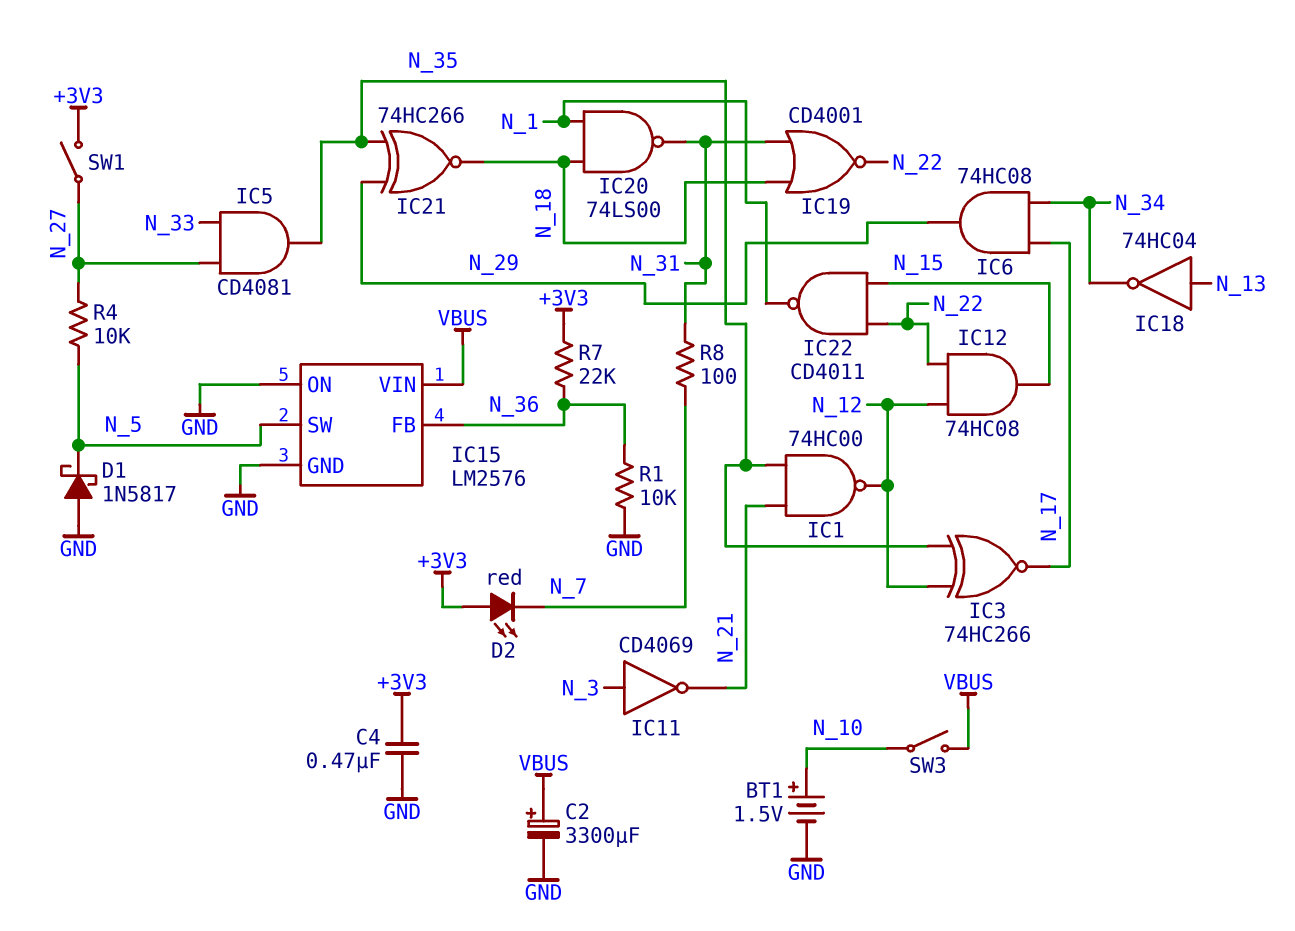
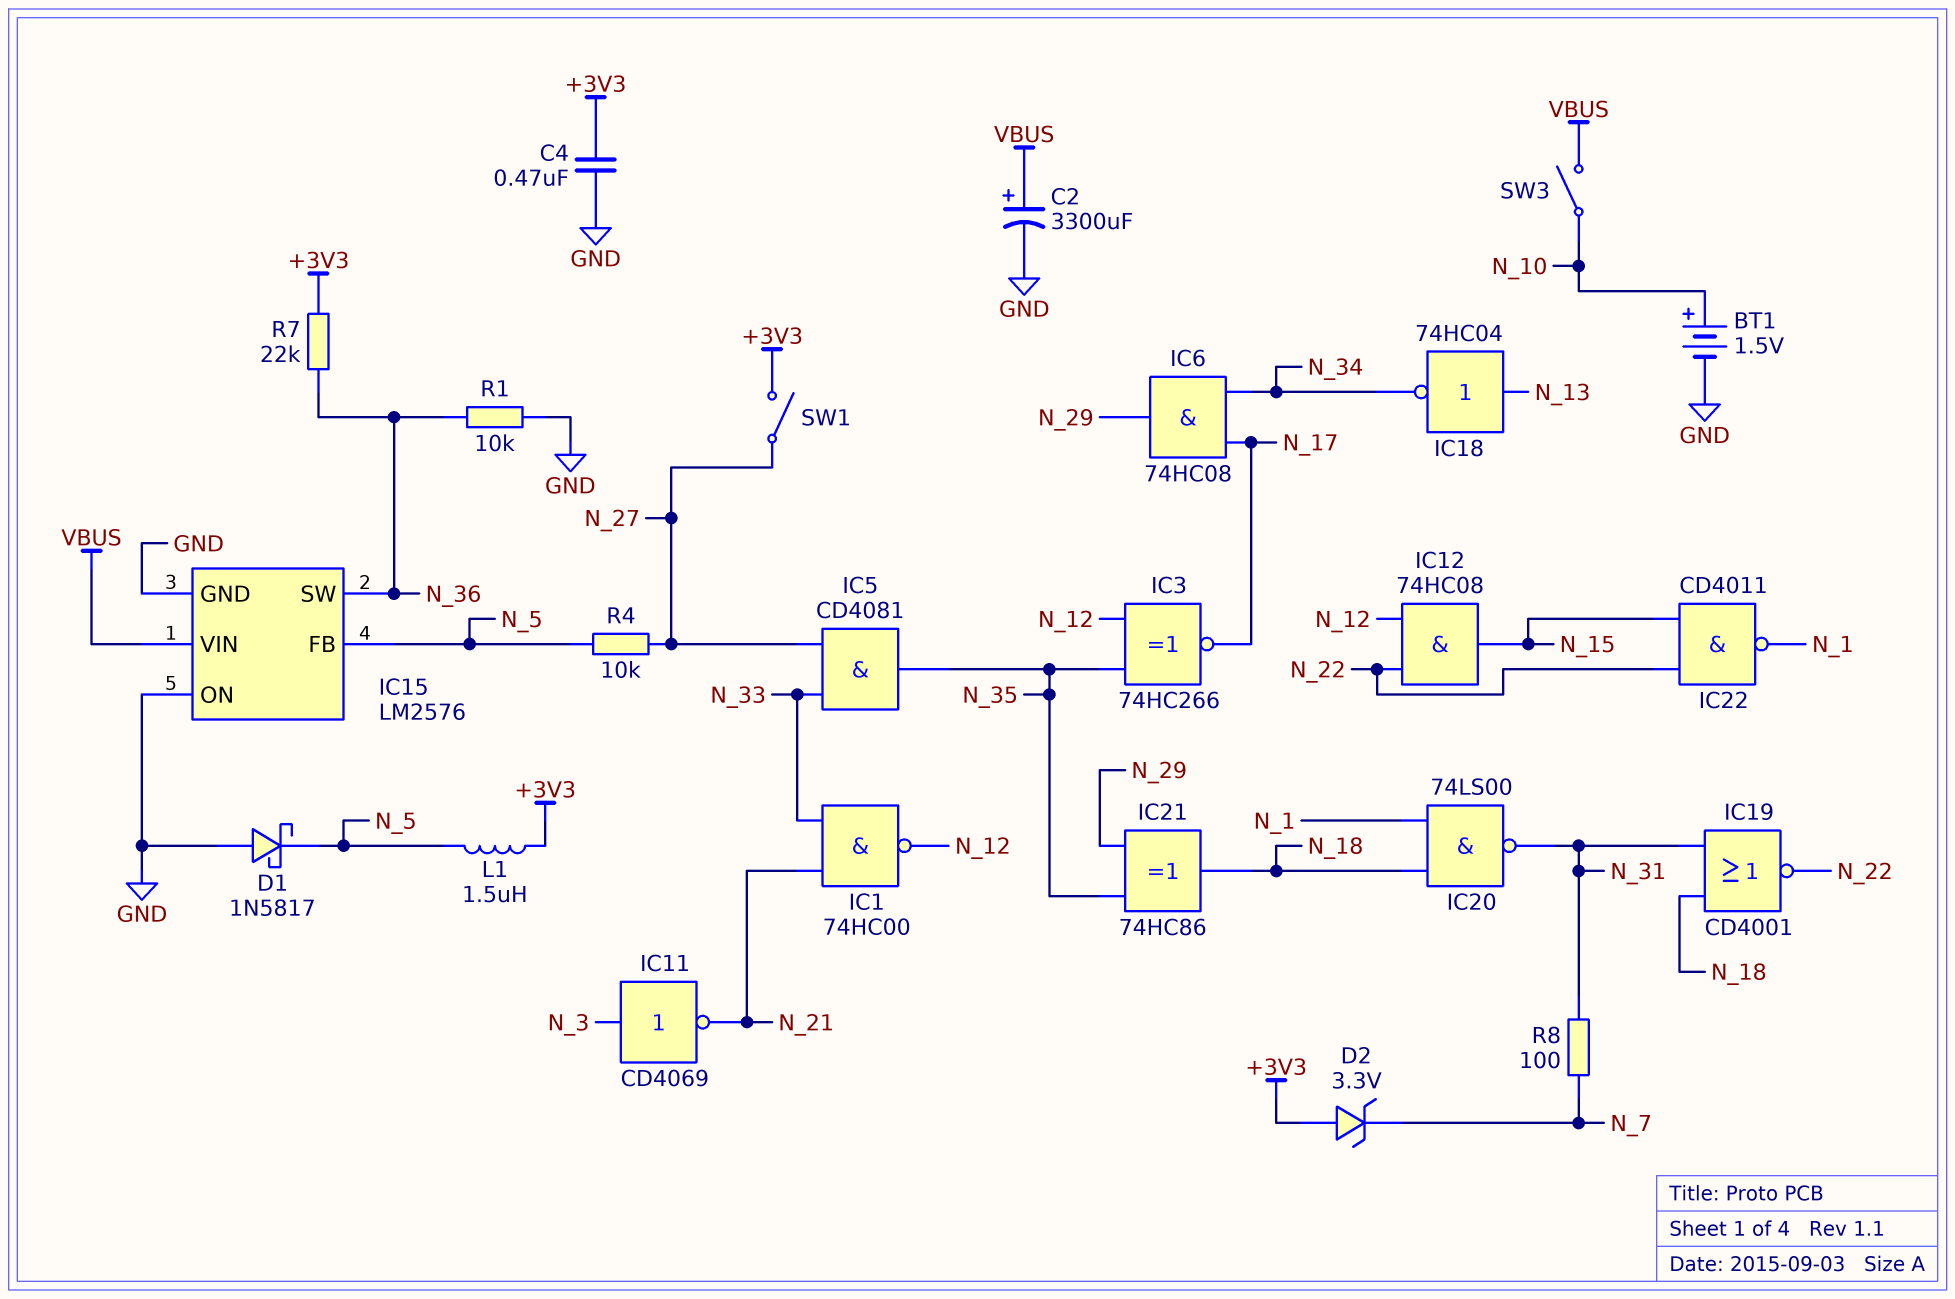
D2: LED red (A +3V3, K N_7) -> zener 3.3V (A +3V3, K N_7)
IC1: NAND 74HC00 (in N_21, in N_35, out N_12) -> NAND 74HC00 (in N_21, in N_33, out N_12)
IC15 pin FB: N_36 -> N_5
IC15 pin SW: N_5 -> N_36
IC21: XNOR 74HC266 (in N_29, in N_35, out N_18) -> XOR 74HC86 (in N_29, in N_35, out N_18)
L1: none -> 1.5uH (+3V3, N_5)

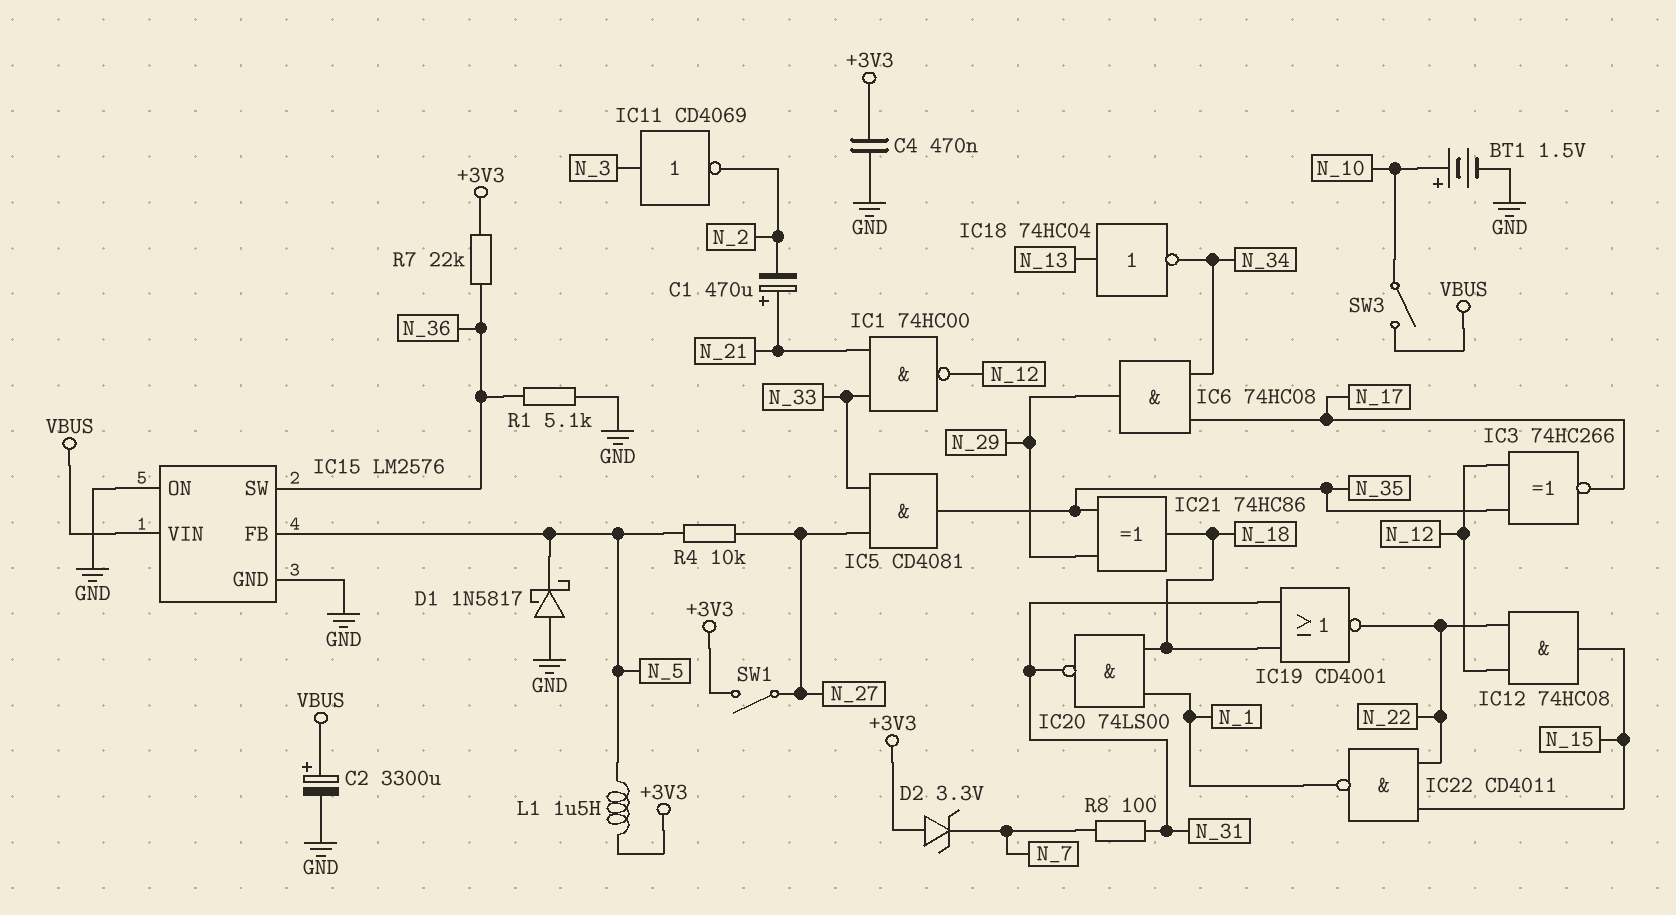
C1: none -> 470uF (plus N_21, minus N_2)
IC11: NOT CD4069 (in N_3, out N_21) -> NOT CD4069 (in N_3, out N_2)
R1: 10k (GND, N_36) -> 5.1k (GND, N_36)

